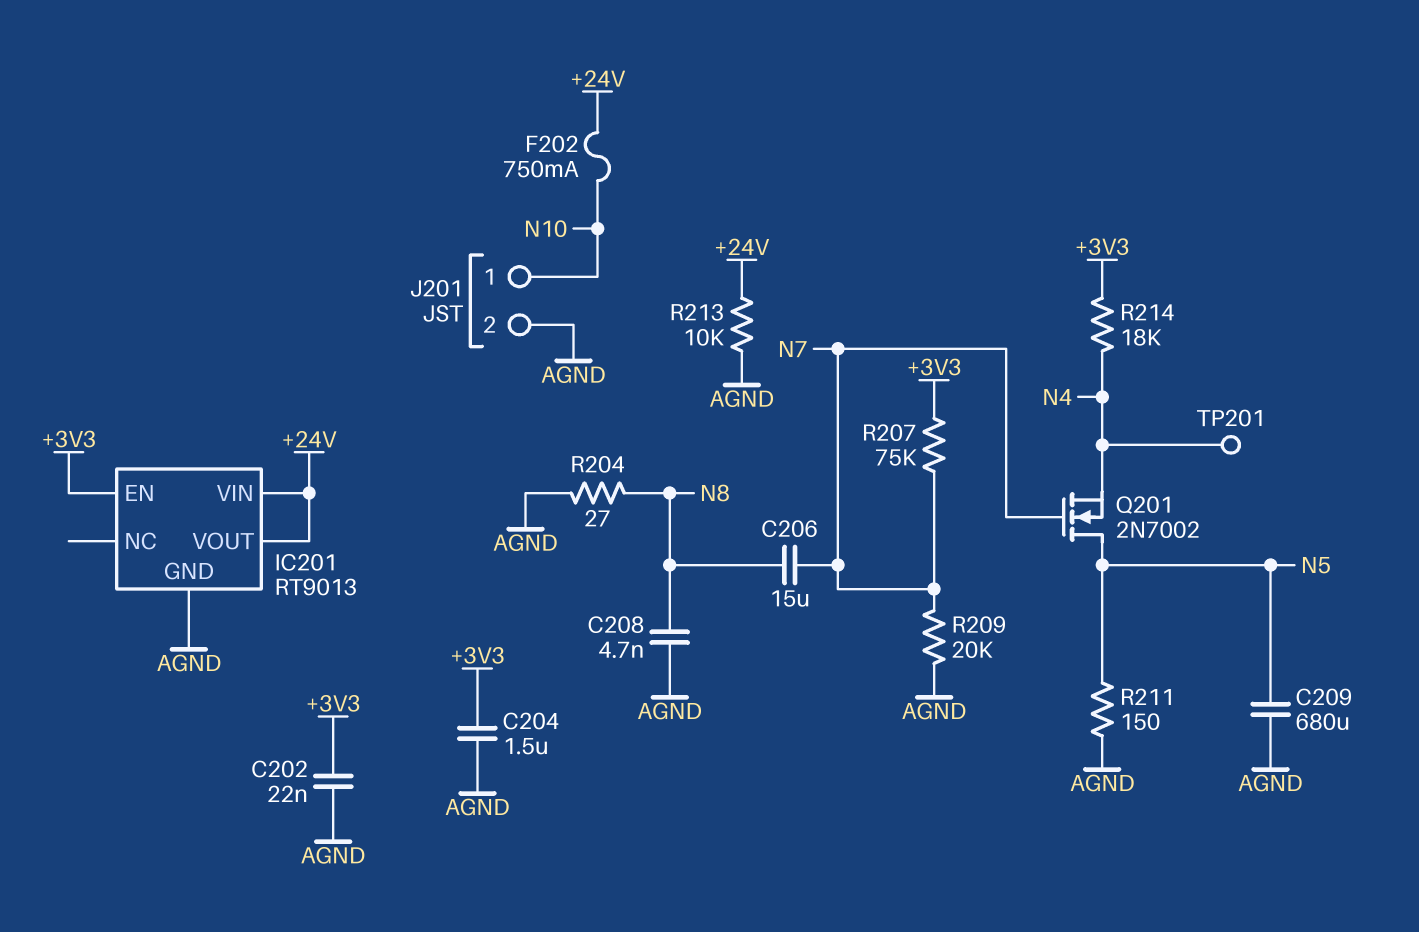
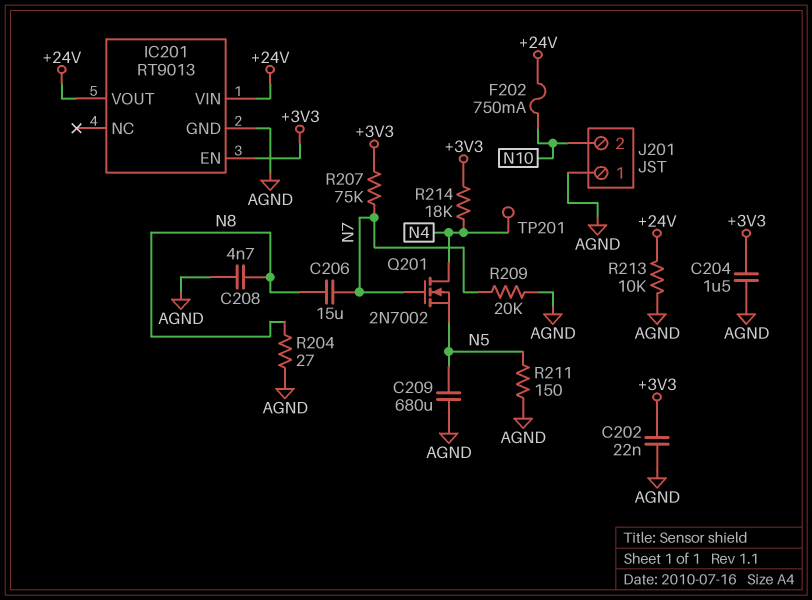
J201 pin 1: N10 -> AGND
J201 pin 2: AGND -> N10
Q201: NMOS 2N7002 (G N7, D N5, S N4) -> NMOS 2N7002 (G N7, D N4, S N5)

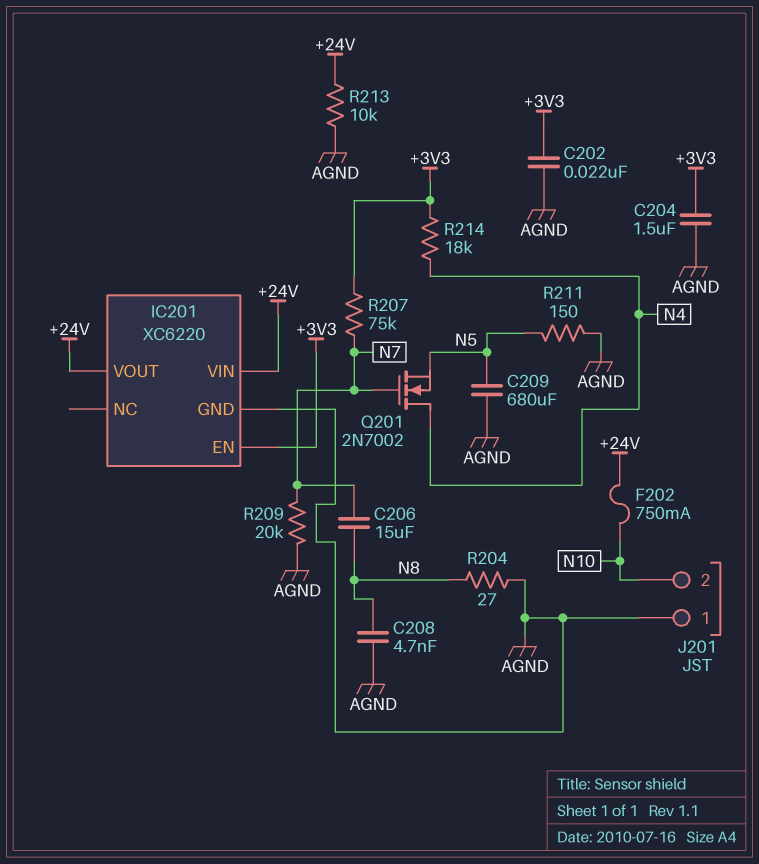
IC201: RT9013 -> XC6220
TP201: test point (N4) -> none

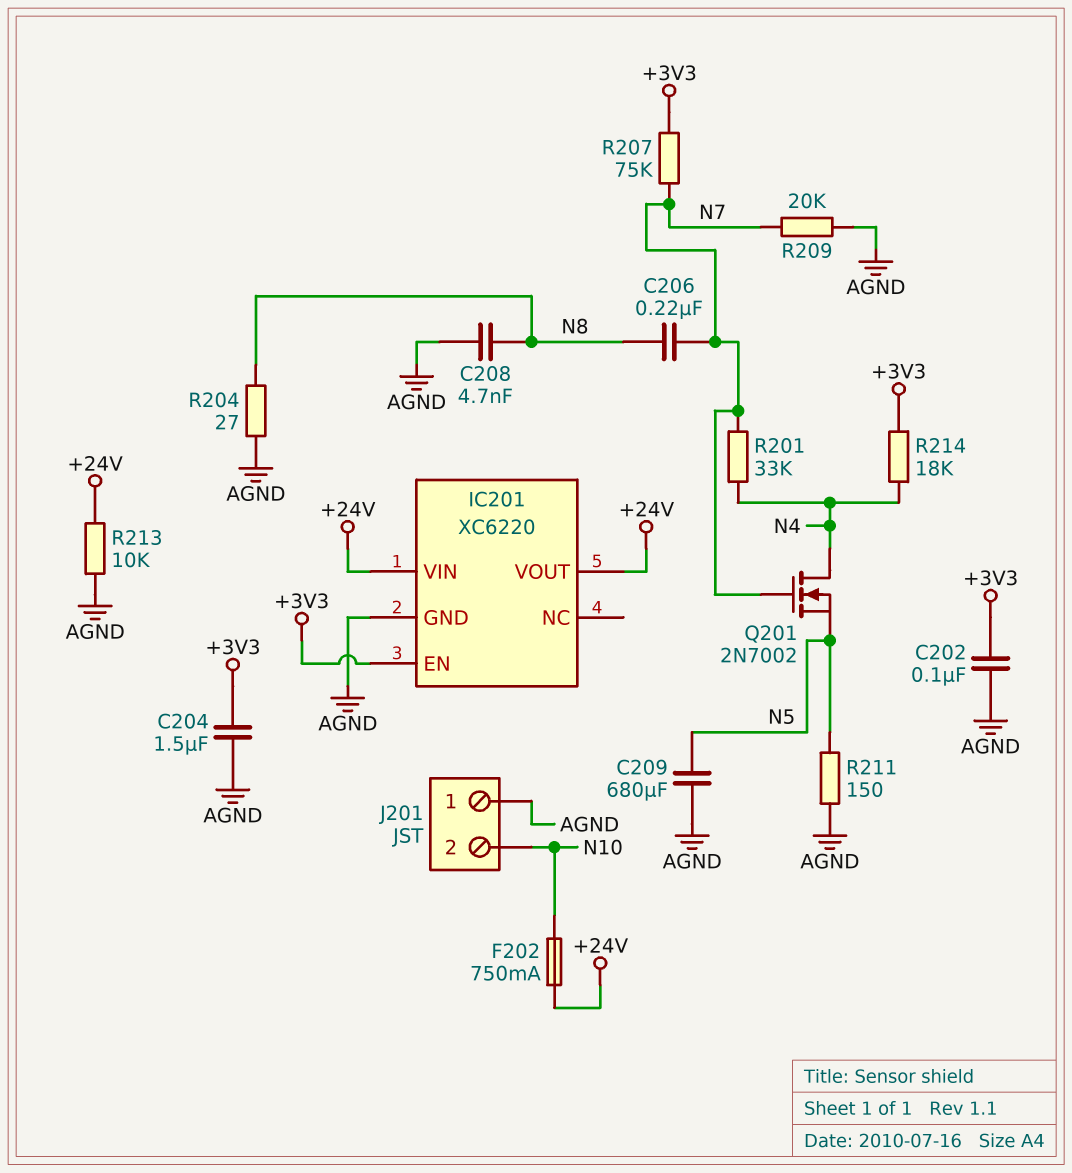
C202: 22nF (+3V3, AGND) -> 100nF (+3V3, AGND)
C206: 15uF (N7, N8) -> 220nF (N7, N8)
R201: none -> 33k (N4, N7)

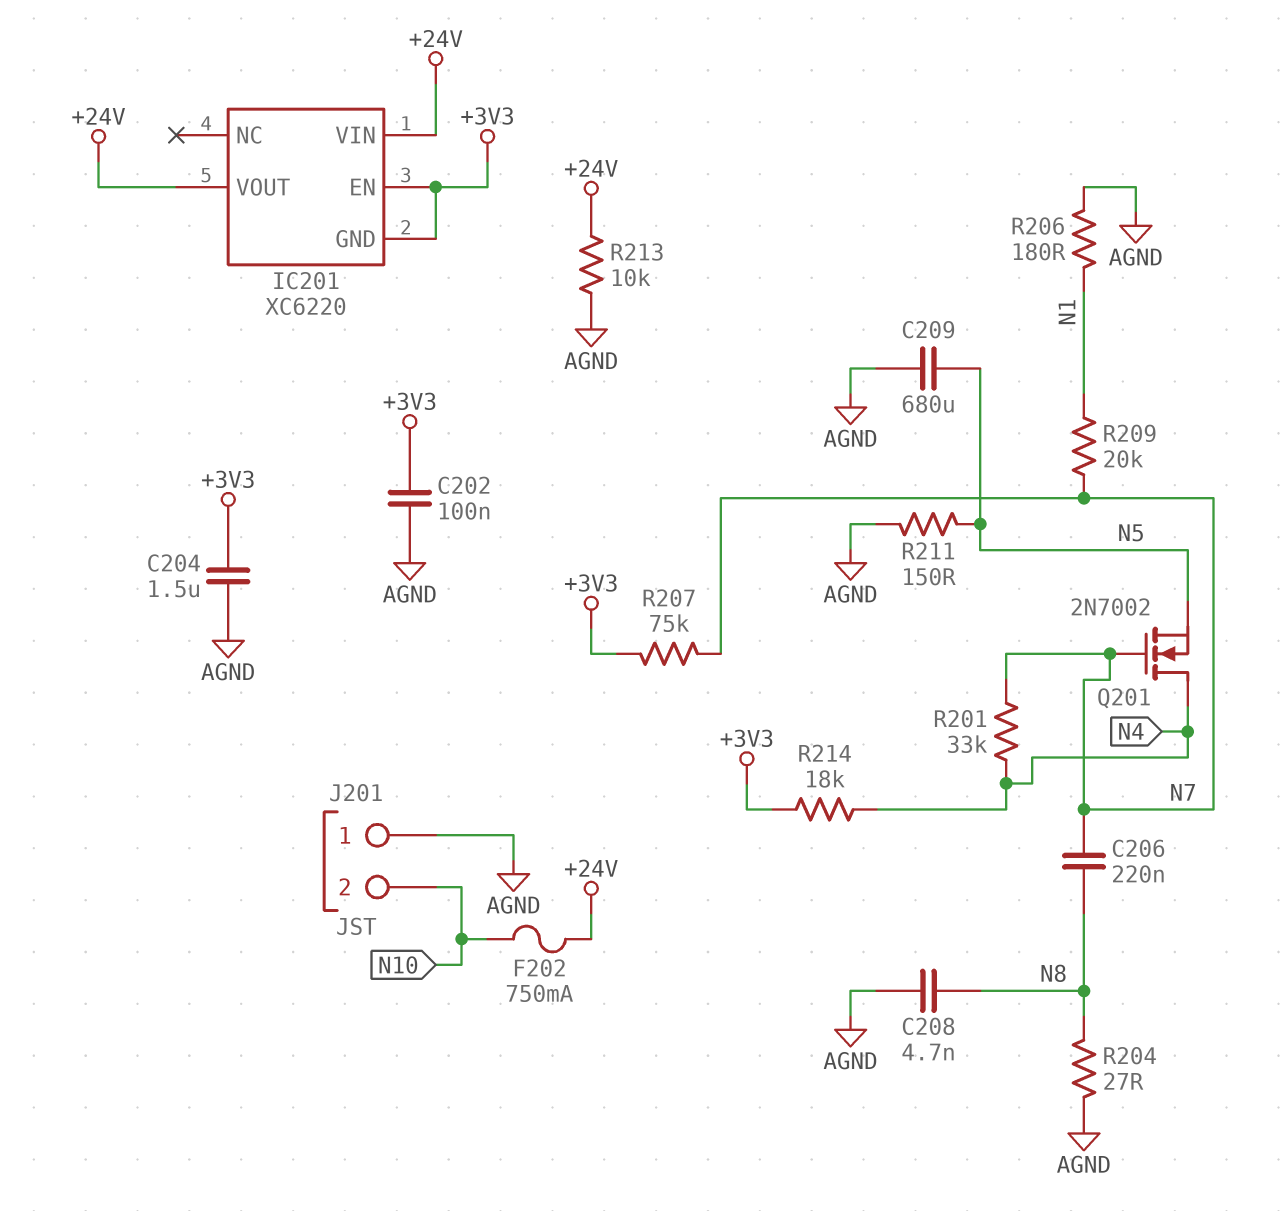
IC201 pin GND: AGND -> +3V3
R206: none -> 180 (AGND, N1)
R209: 20k (AGND, N7) -> 20k (N1, N7)

